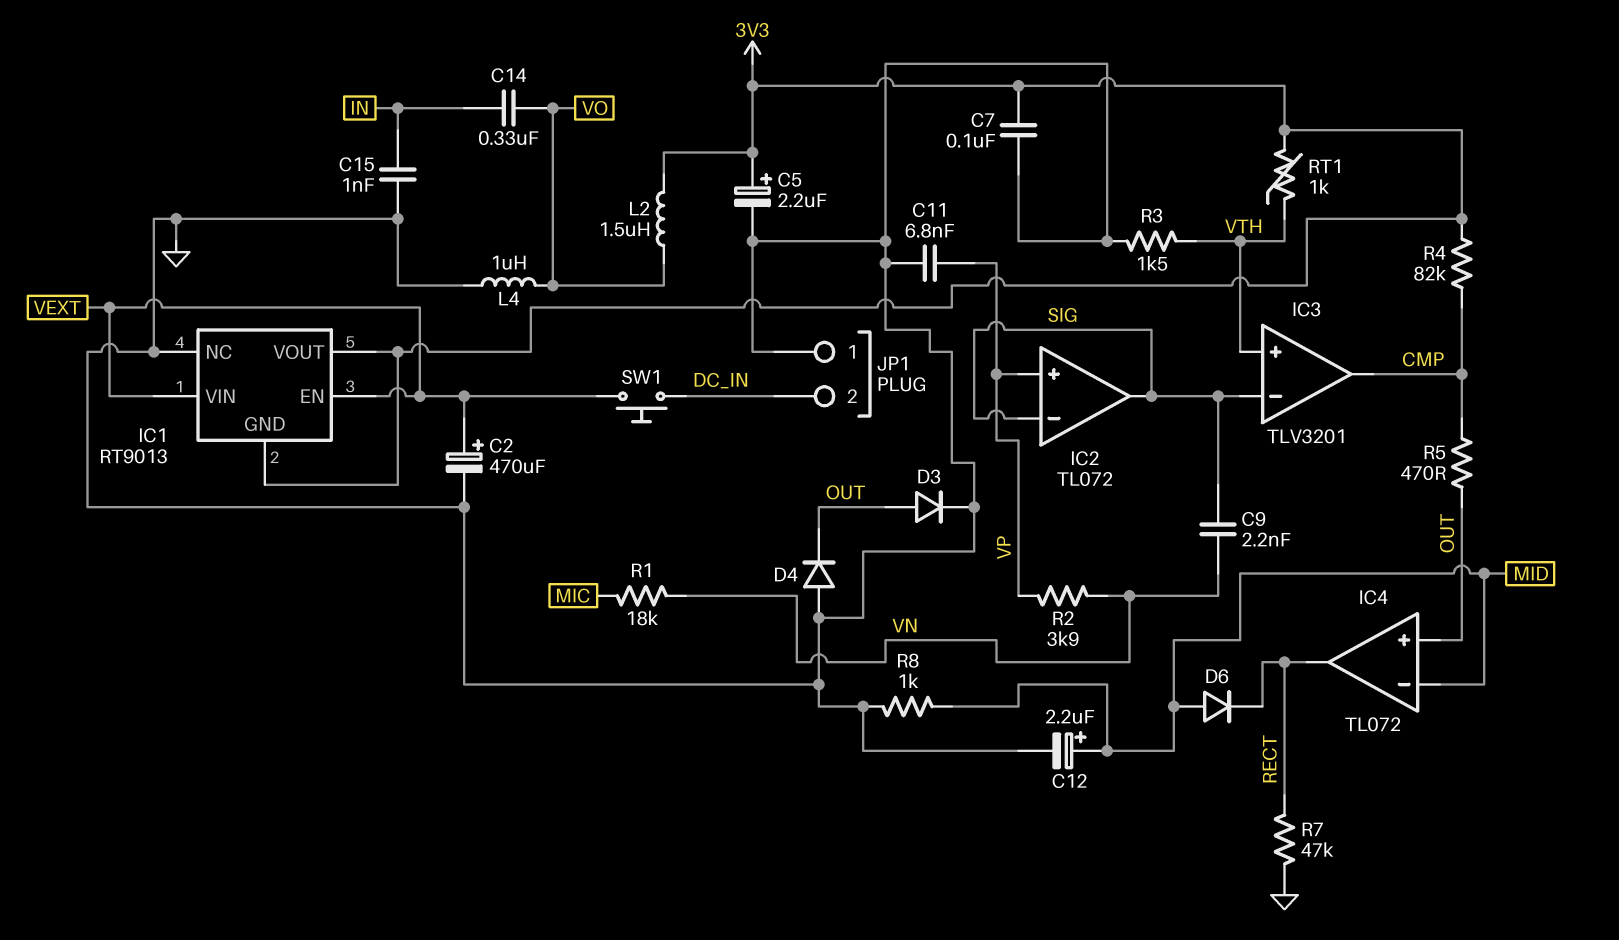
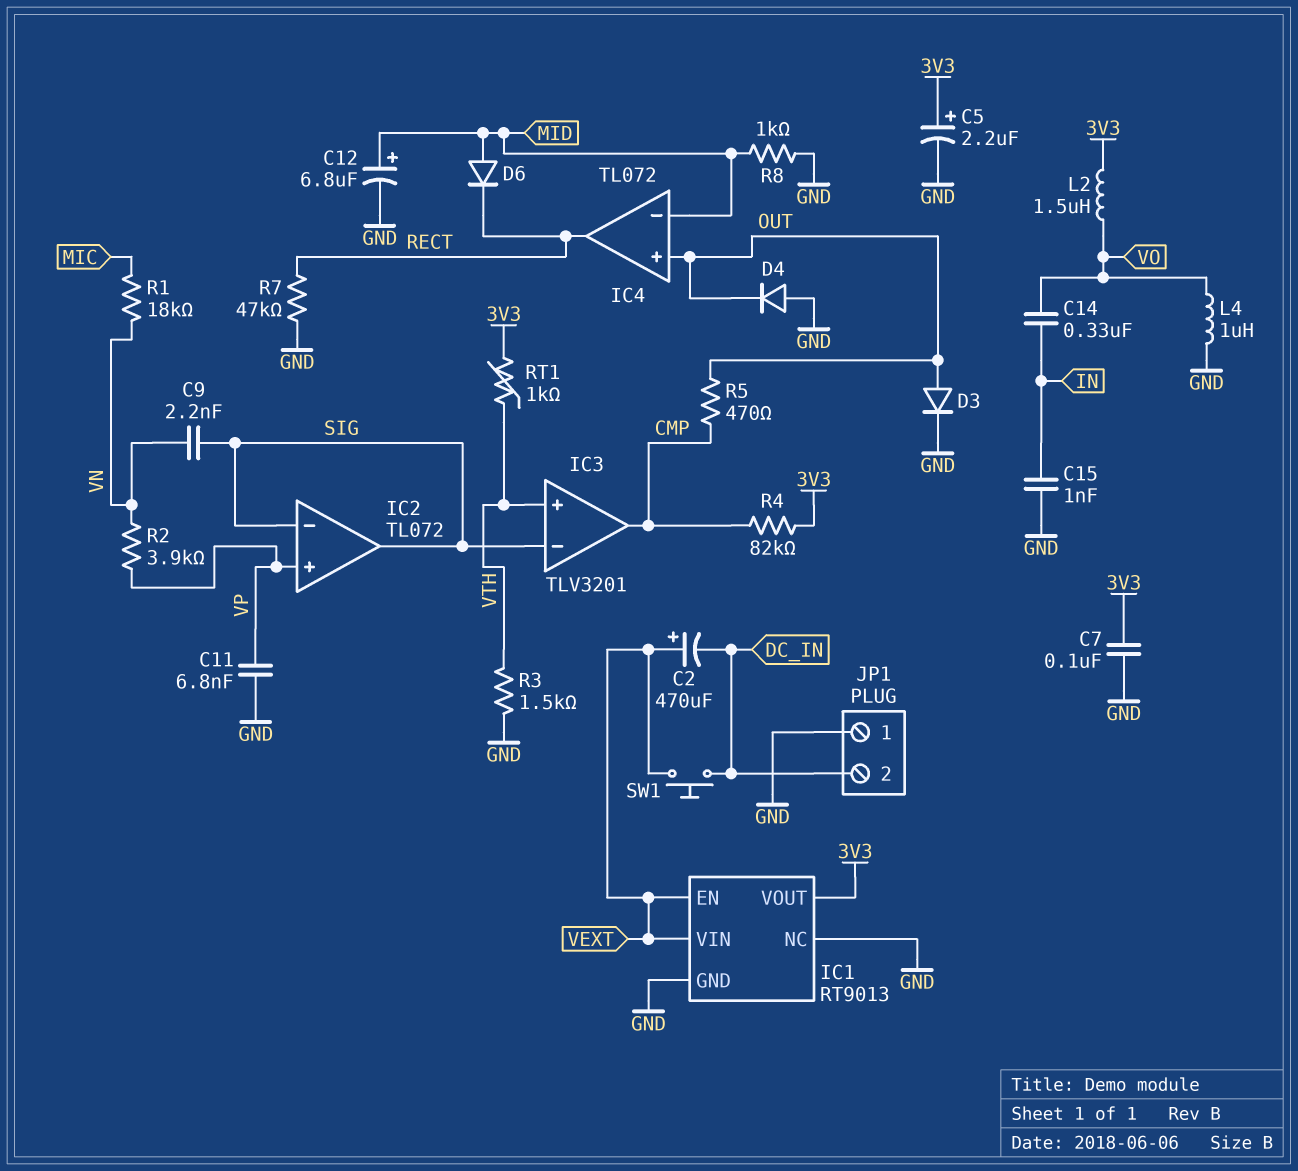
C2: 470uF (plus VEXT, minus GND) -> 470uF (plus VEXT, minus DC_IN)
C12: 2.2uF (plus MID, minus GND) -> 6.8uF (plus MID, minus GND)
IC1 pin GND: 3V3 -> GND

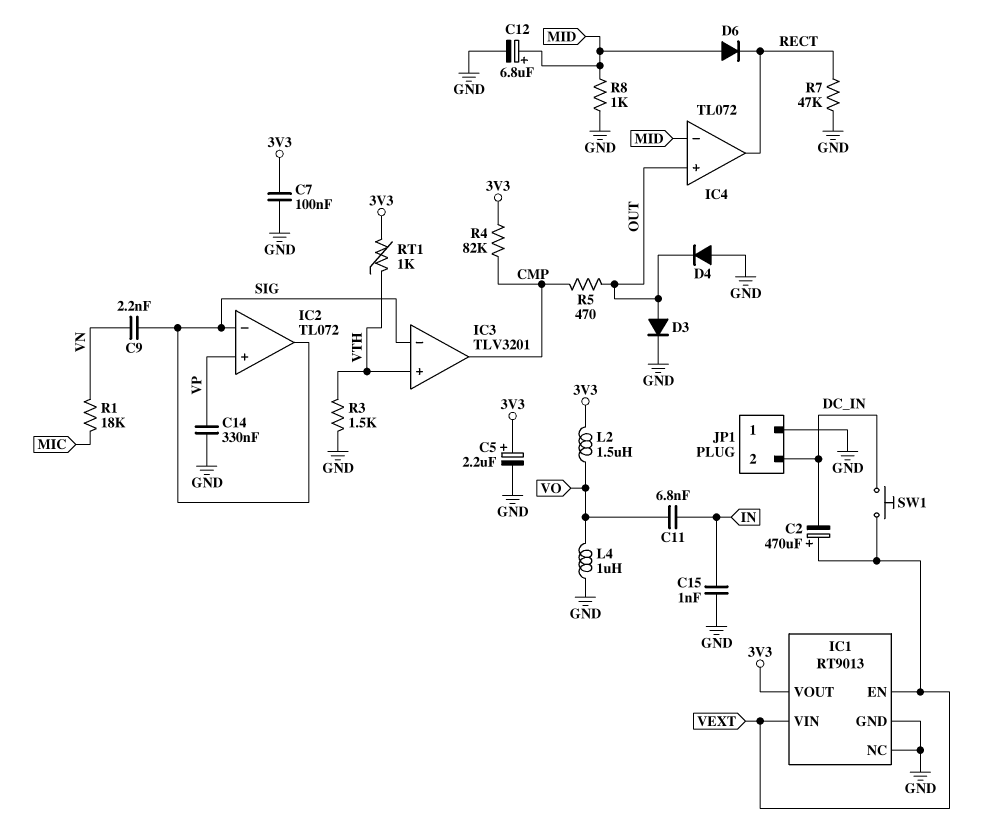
C11: 6.8nF (GND, VP) -> 6.8nF (IN, VO)
C14: 330nF (IN, VO) -> 330nF (GND, VP)
R2: 3.9k (VN, VP) -> none

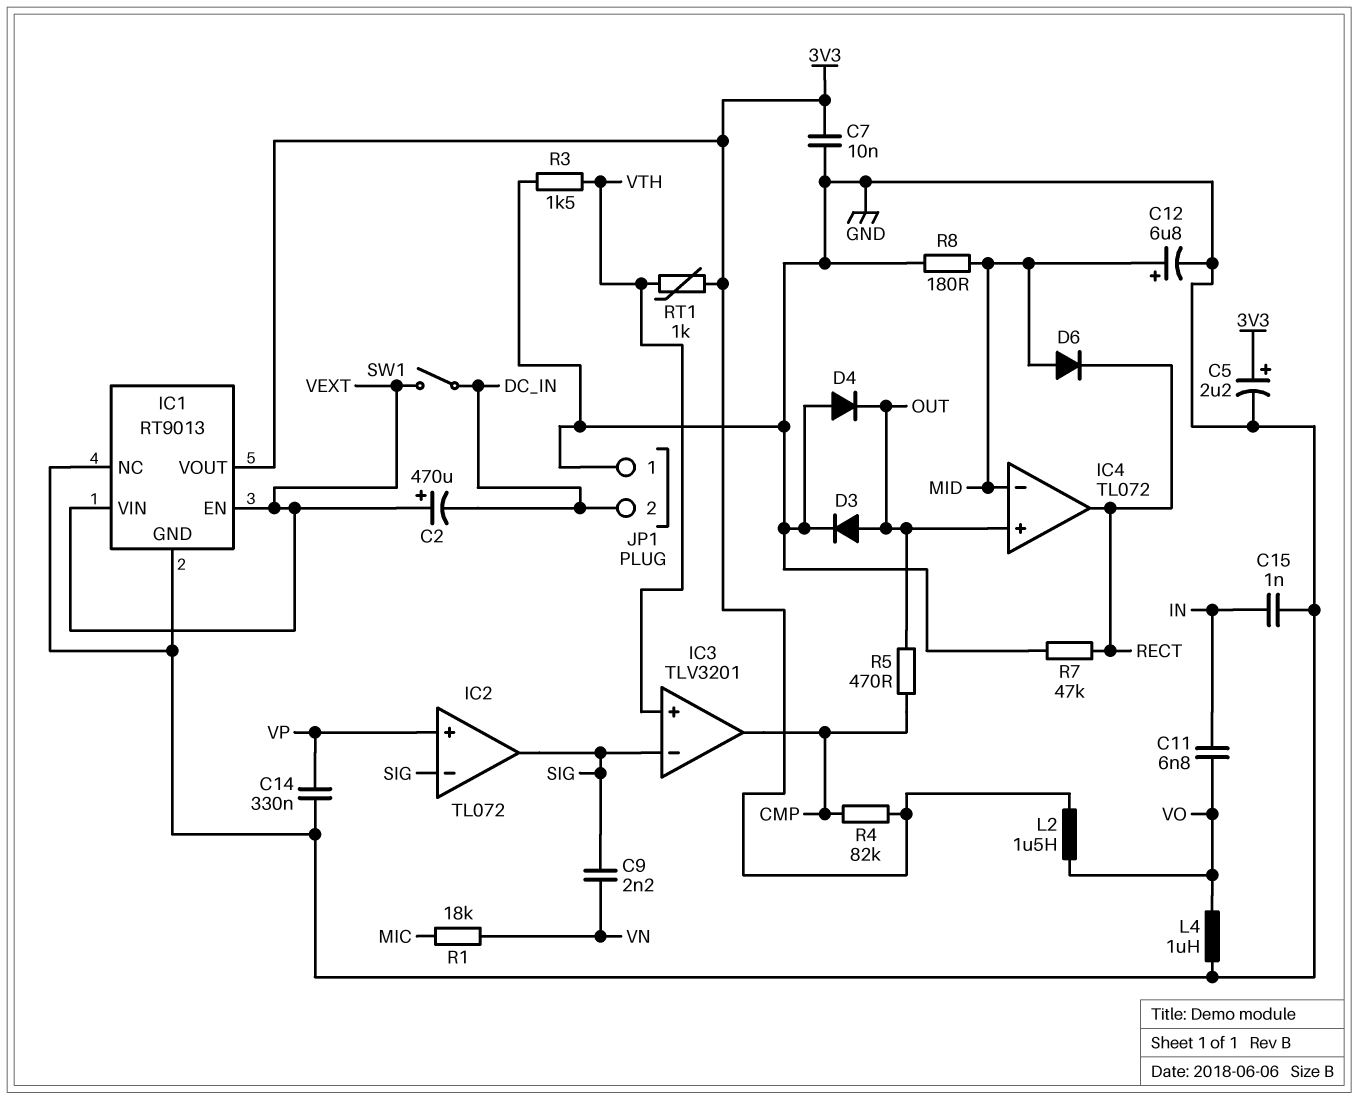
C7: 100nF (3V3, GND) -> 10nF (3V3, GND)
R8: 1k (GND, MID) -> 180 (GND, MID)
SW1: button (DC_IN, VEXT) -> switch (DC_IN, VEXT)

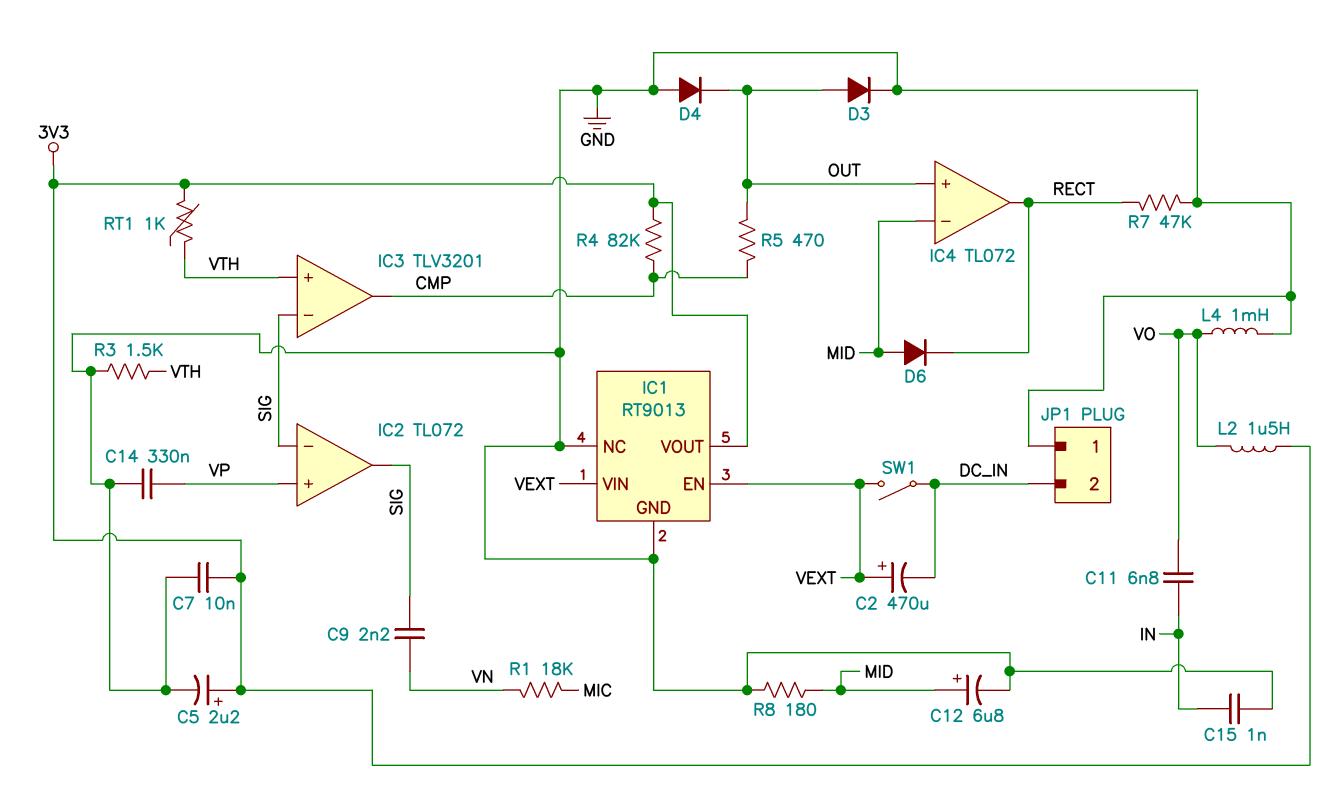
L4: 1uH (GND, VO) -> 1mH (GND, VO)

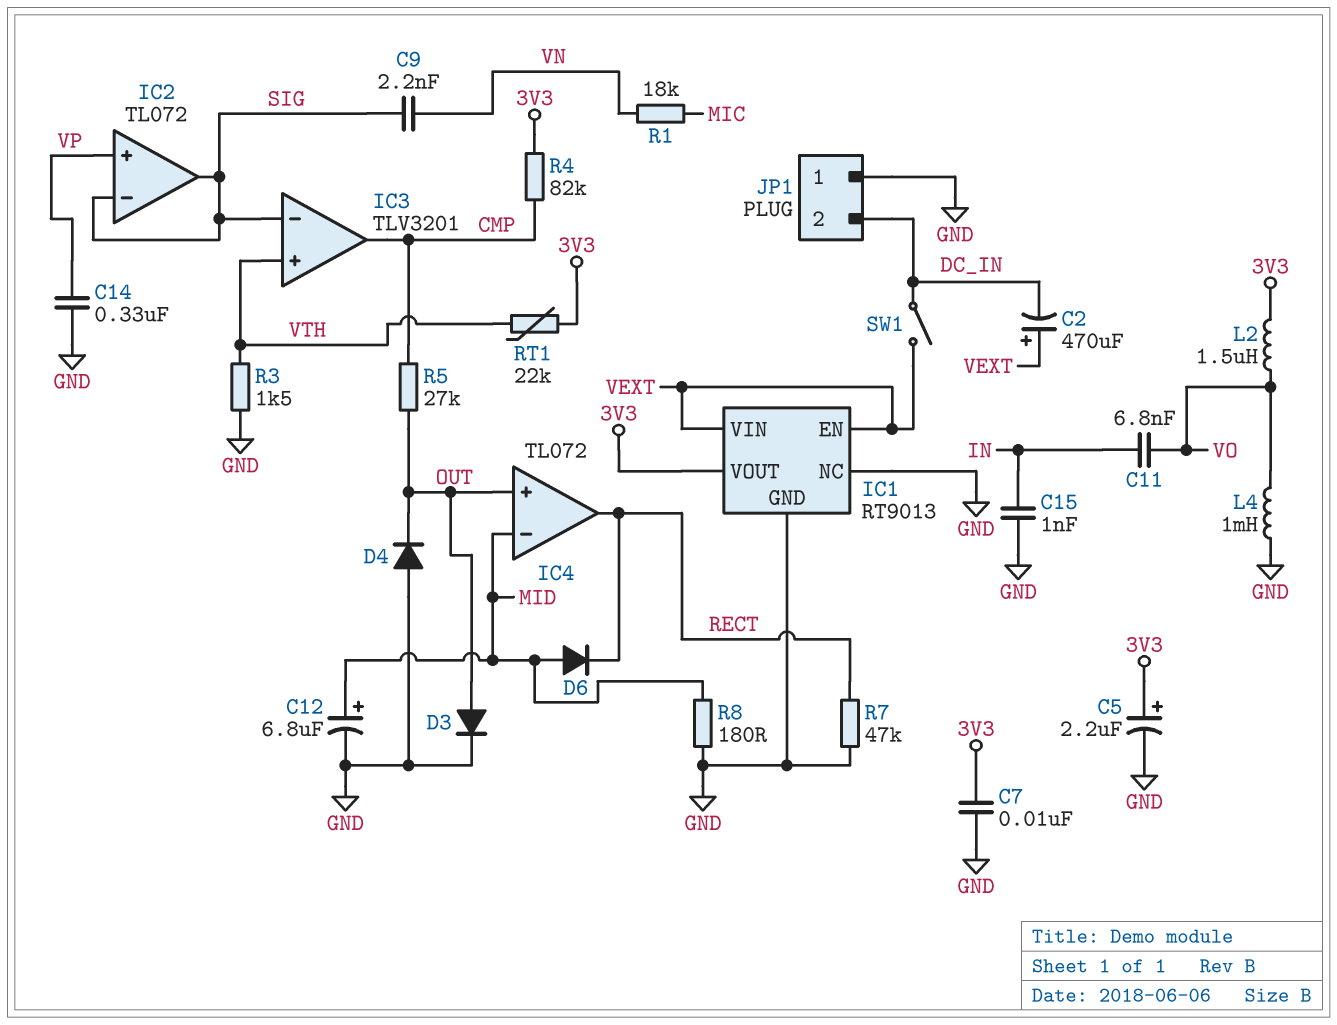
R5: 470 (CMP, OUT) -> 27k (CMP, OUT)
RT1: 1k (3V3, VTH) -> 22k (3V3, VTH)

